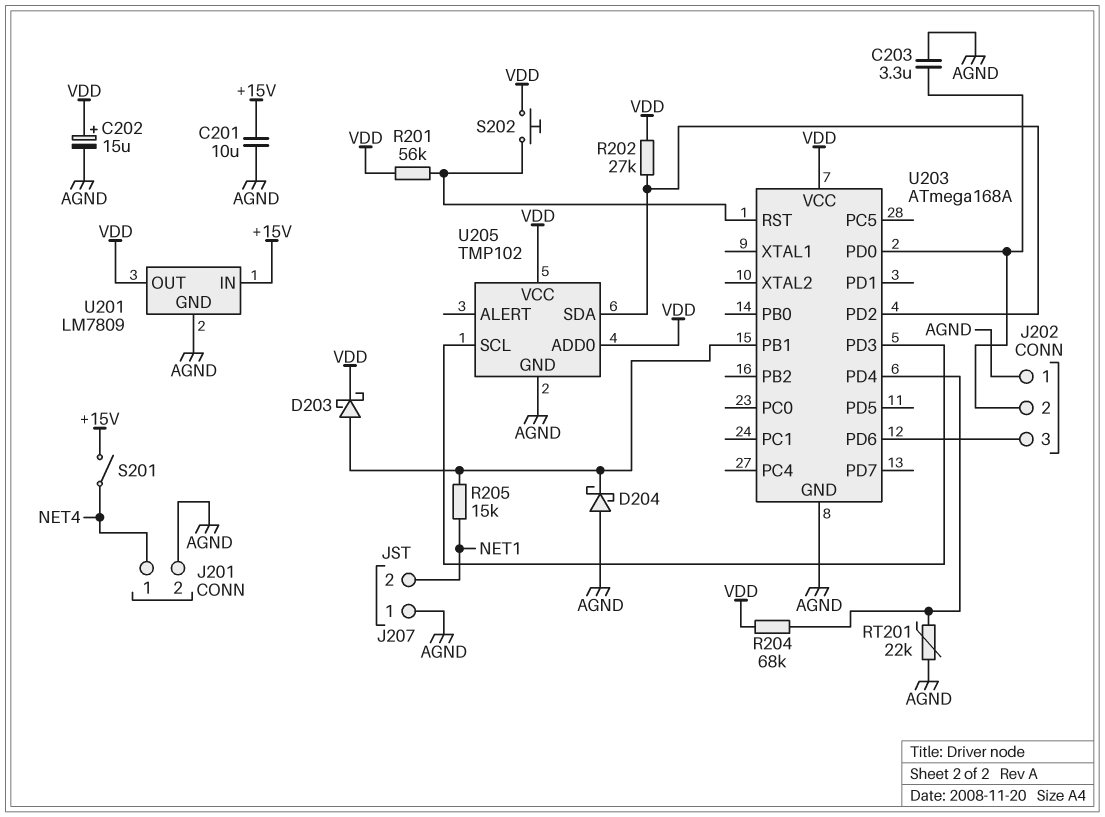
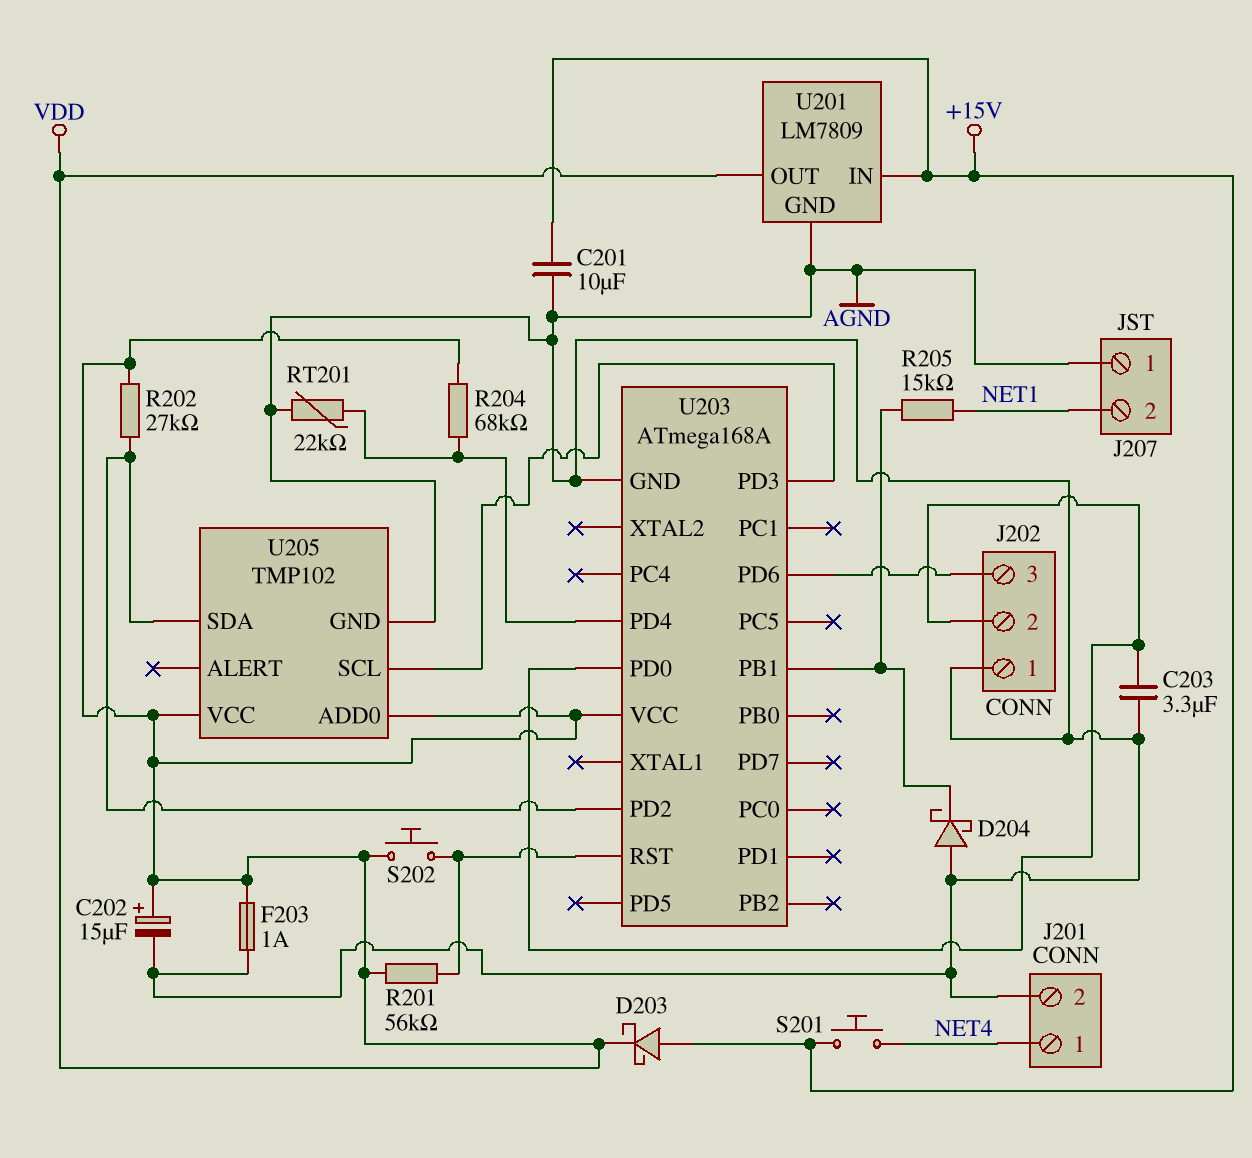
D203: schottky (A U203/PB1, K VDD) -> schottky (A +15V, K VDD)
F203: none -> 1A (AGND, VDD)
S201: switch (+15V, NET4) -> button (+15V, NET4)

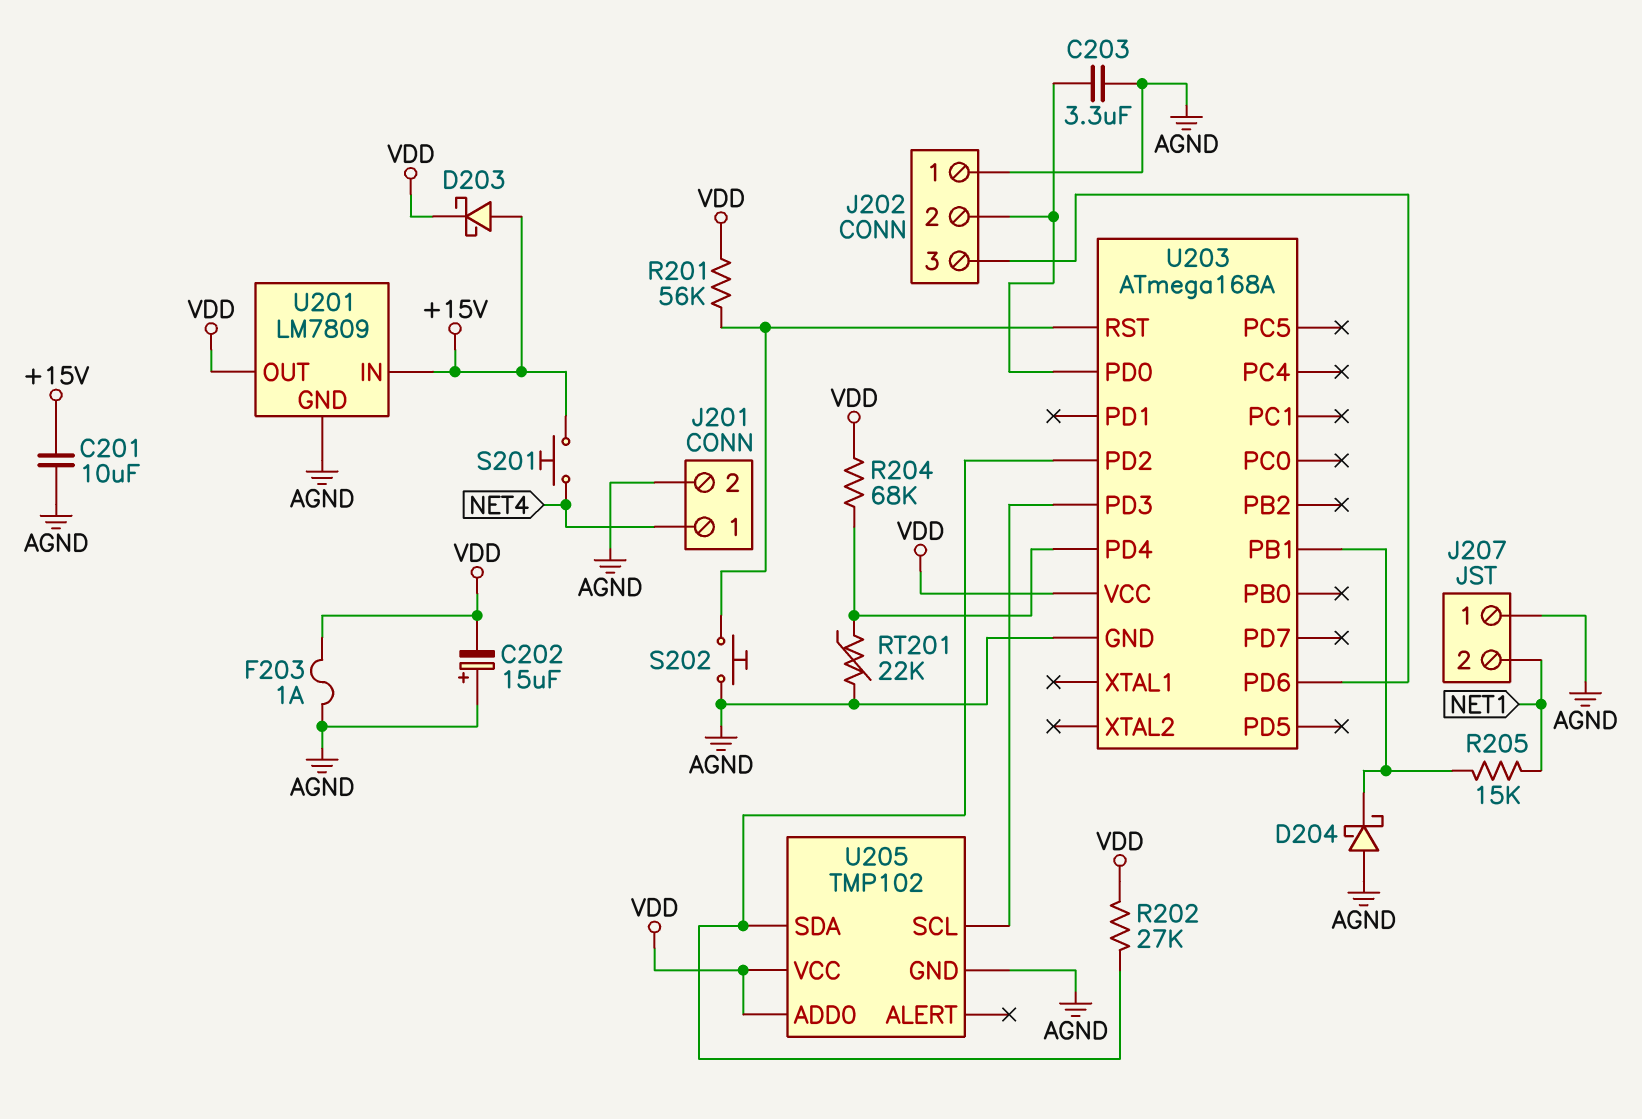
C202: 15uF (plus VDD, minus AGND) -> 15uF (plus AGND, minus VDD)
S202: button (U203/RST, VDD) -> button (AGND, U203/RST)

